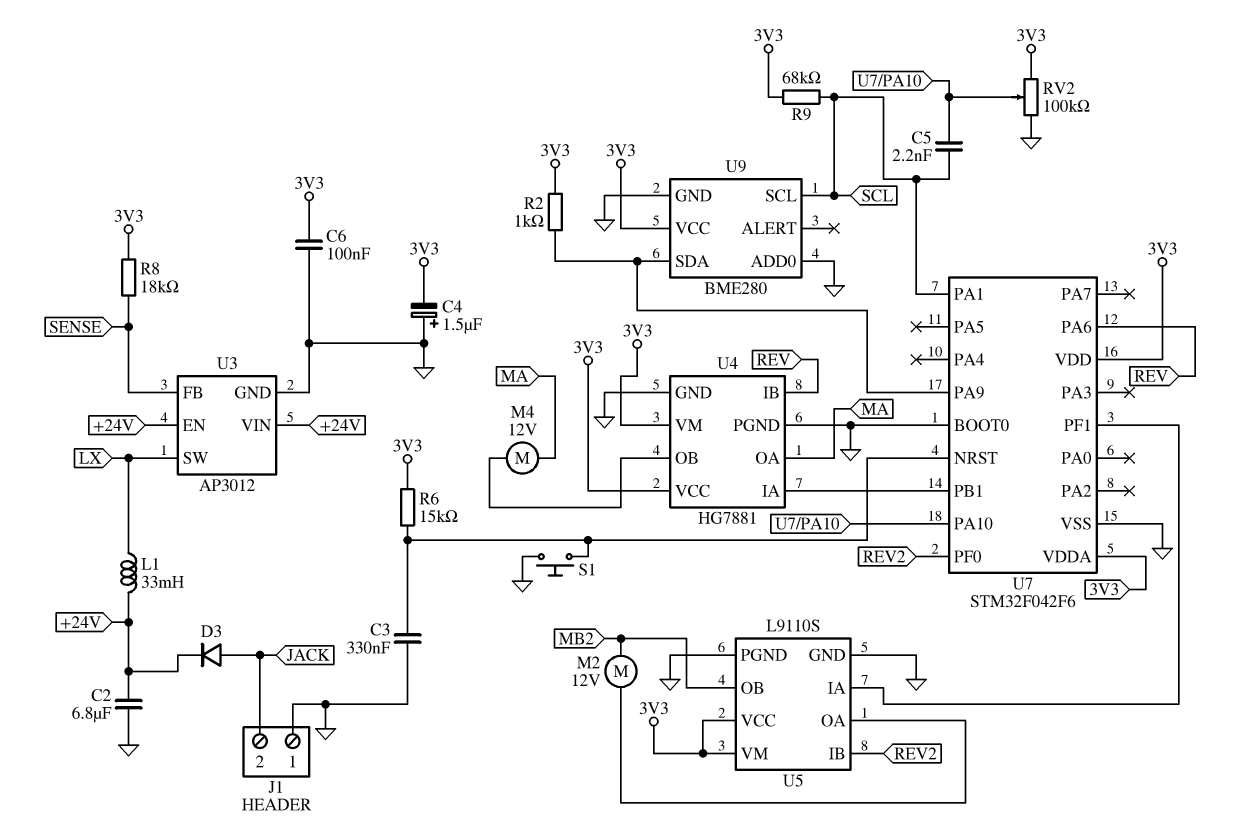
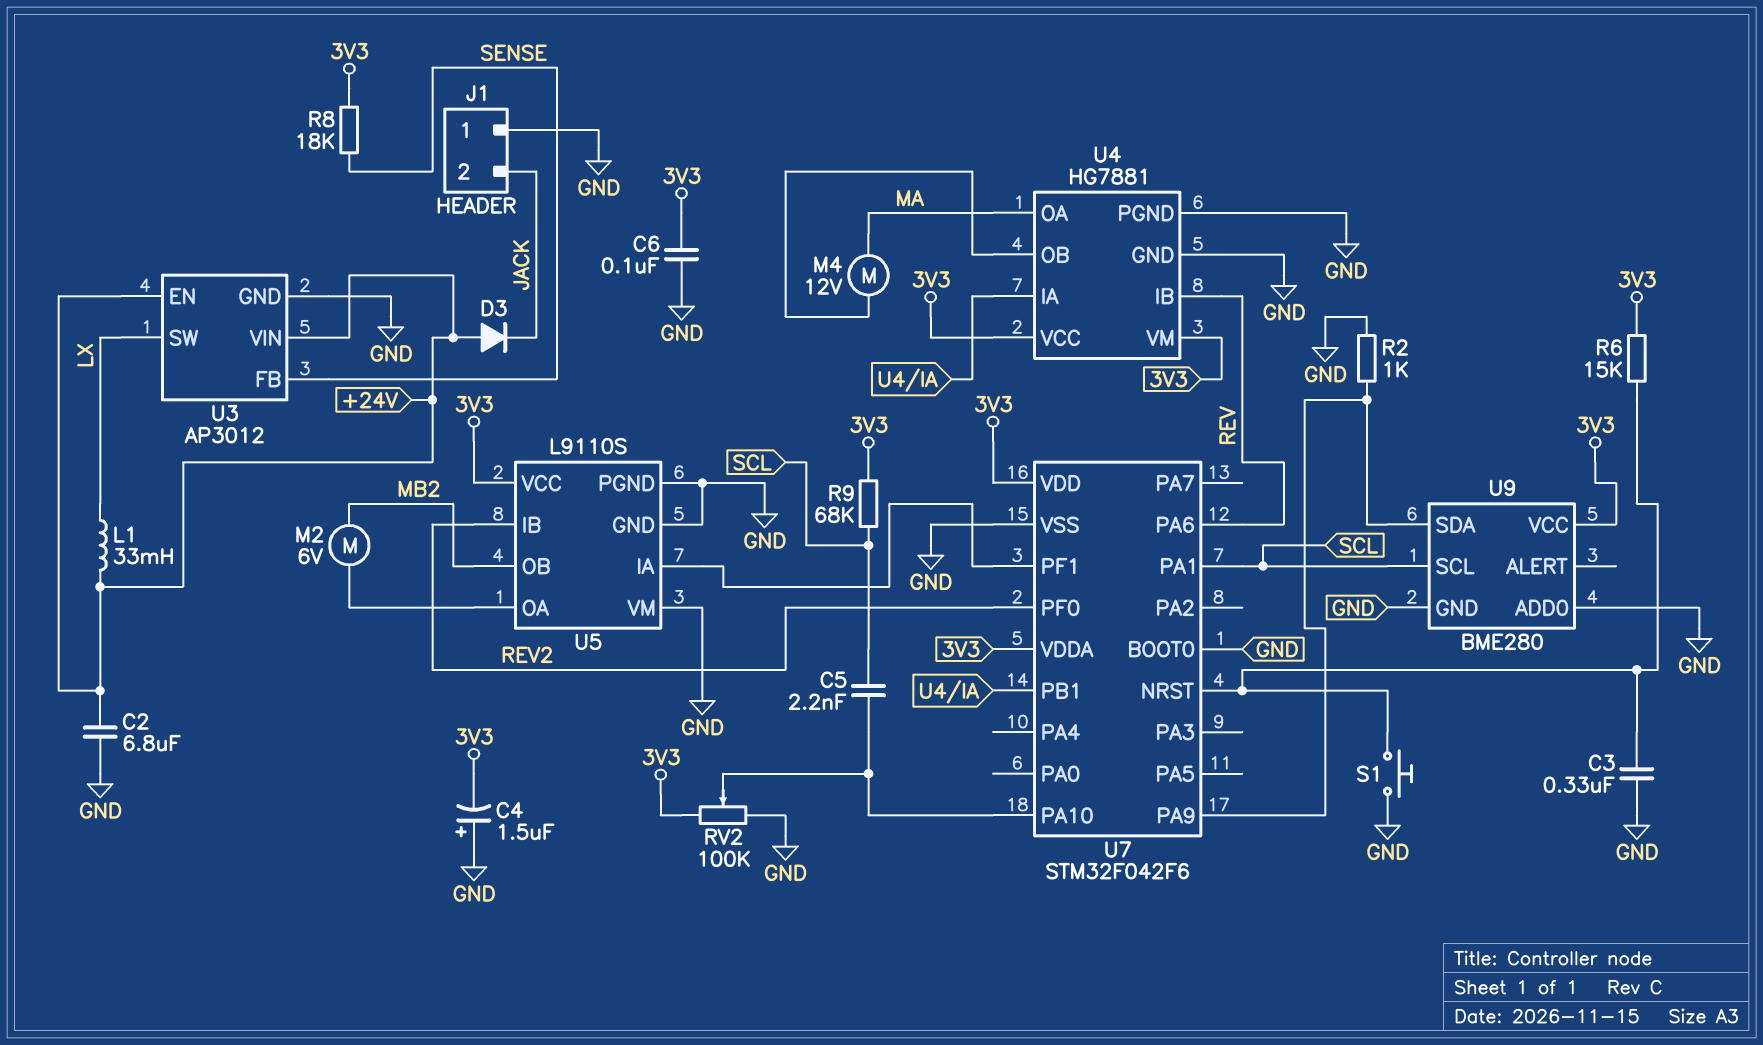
D3: diode (A JACK, K +24V) -> diode (A +24V, K JACK)
M2: motor 12V (MB2, U5/OA) -> motor 6V (MB2, U5/OA)
R2: 1k (3V3, U7/PA9) -> 1k (GND, U7/PA9)
U5 pin VM: 3V3 -> GND

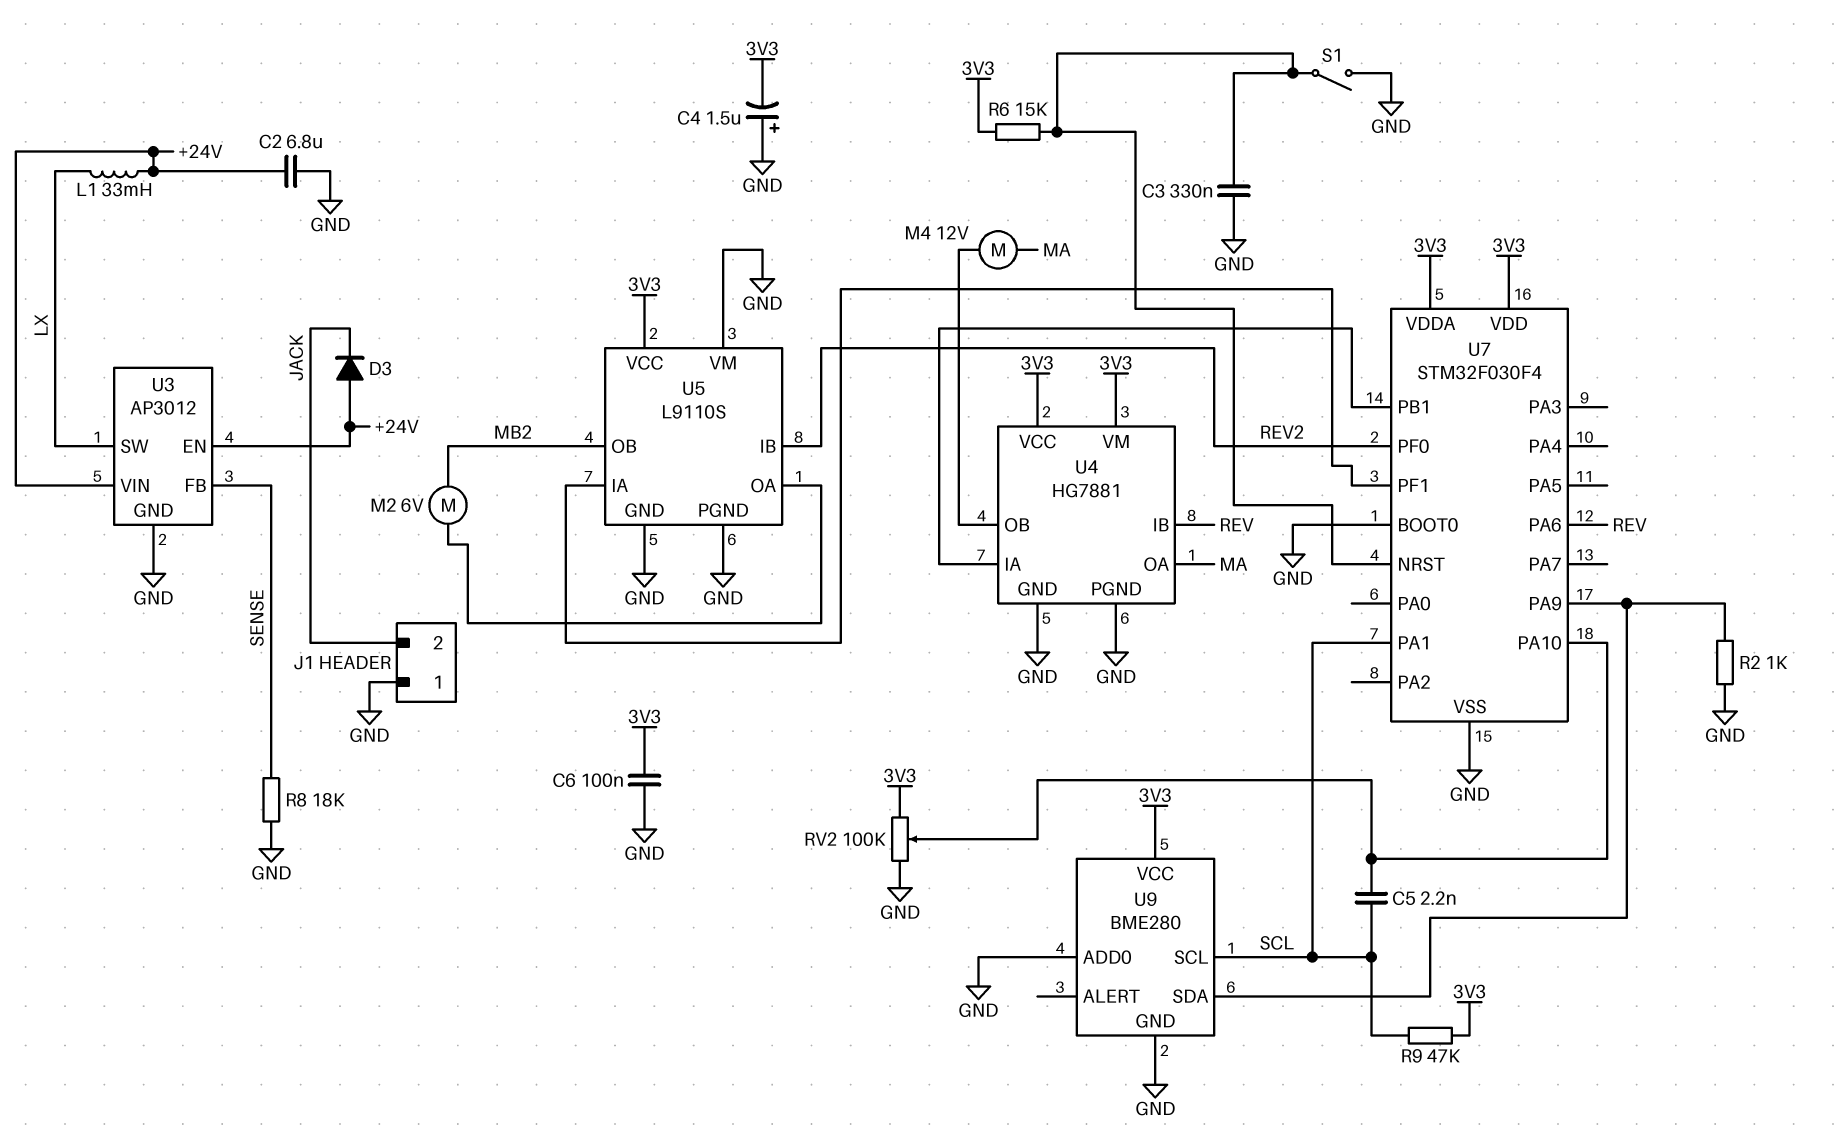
R8: 18k (3V3, SENSE) -> 18k (GND, SENSE)
R9: 68k (3V3, SCL) -> 47k (3V3, SCL)
S1: button (GND, U7/NRST) -> switch (GND, U7/NRST)
U7: STM32F042F6 -> STM32F030F4

